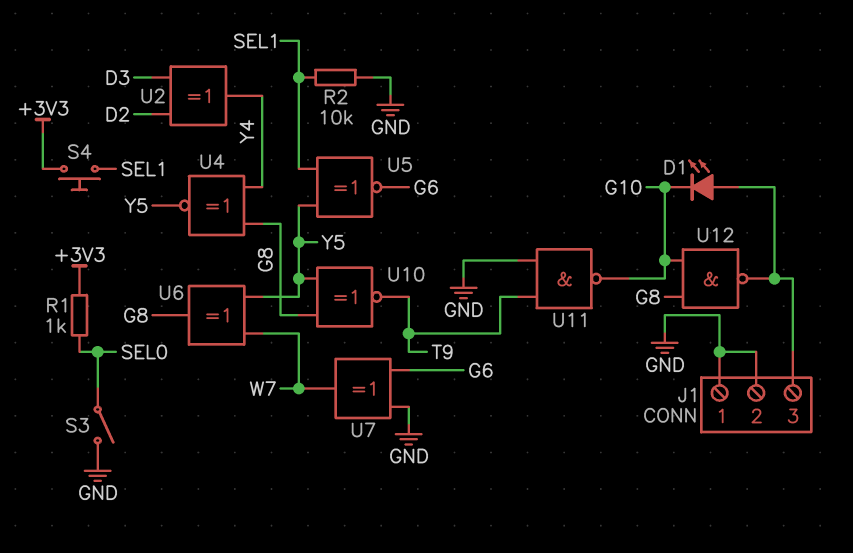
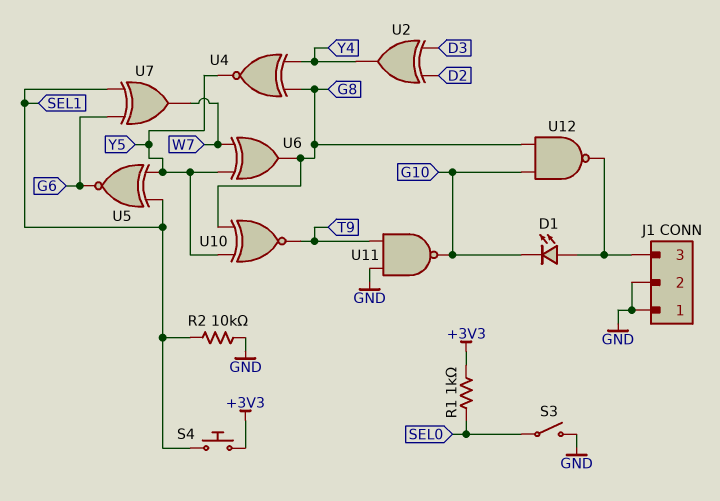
U7: XOR (in G6, in GND, out W7) -> XOR (in G6, in SEL1, out W7)

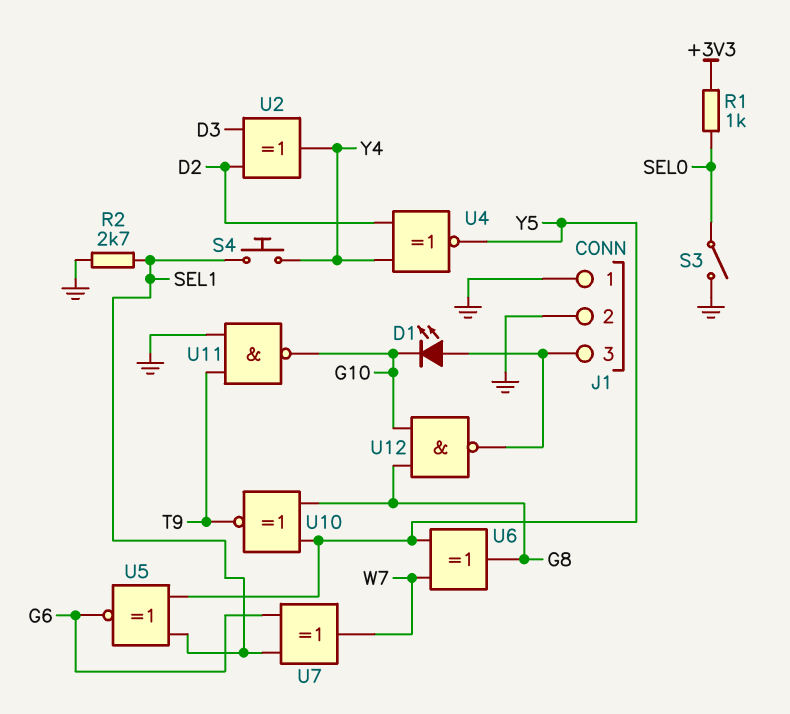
R2: 10k (GND, SEL1) -> 2.7k (GND, SEL1)
S4: button (+3V3, SEL1) -> button (SEL1, Y4)
U4: XNOR (in G8, in Y4, out Y5) -> XNOR (in D2, in Y4, out Y5)

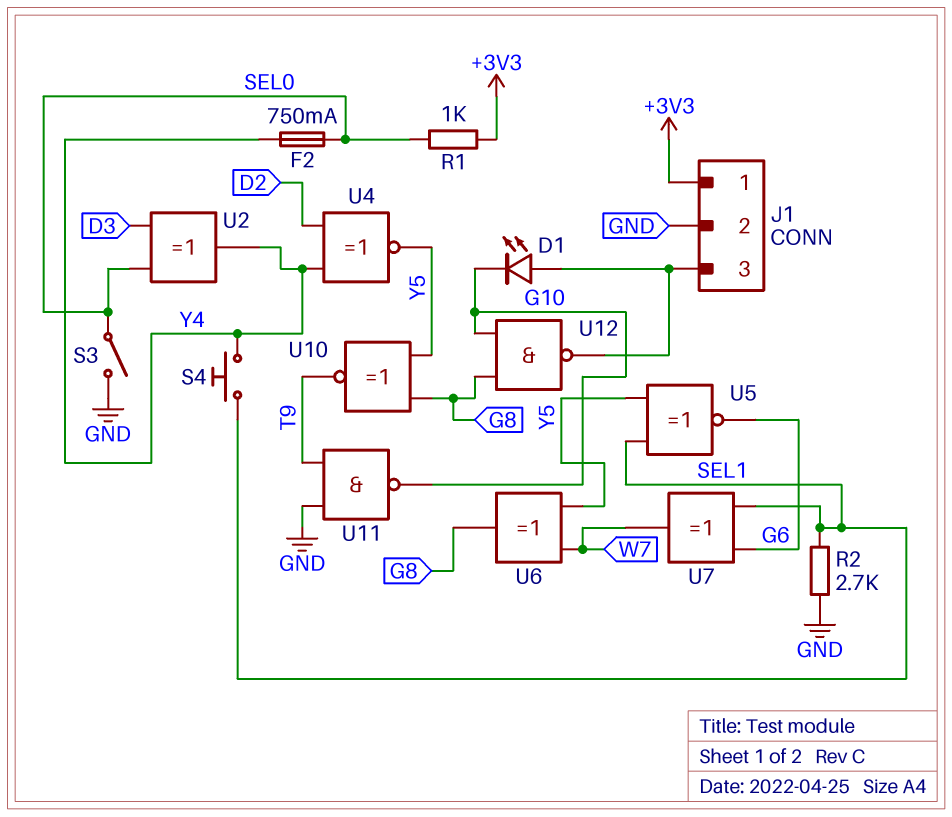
F2: none -> 750mA (SEL0, Y4)
J1 pin 1: GND -> +3V3
U2: XOR (in D2, in D3, out Y4) -> XOR (in D3, in SEL0, out Y4)

